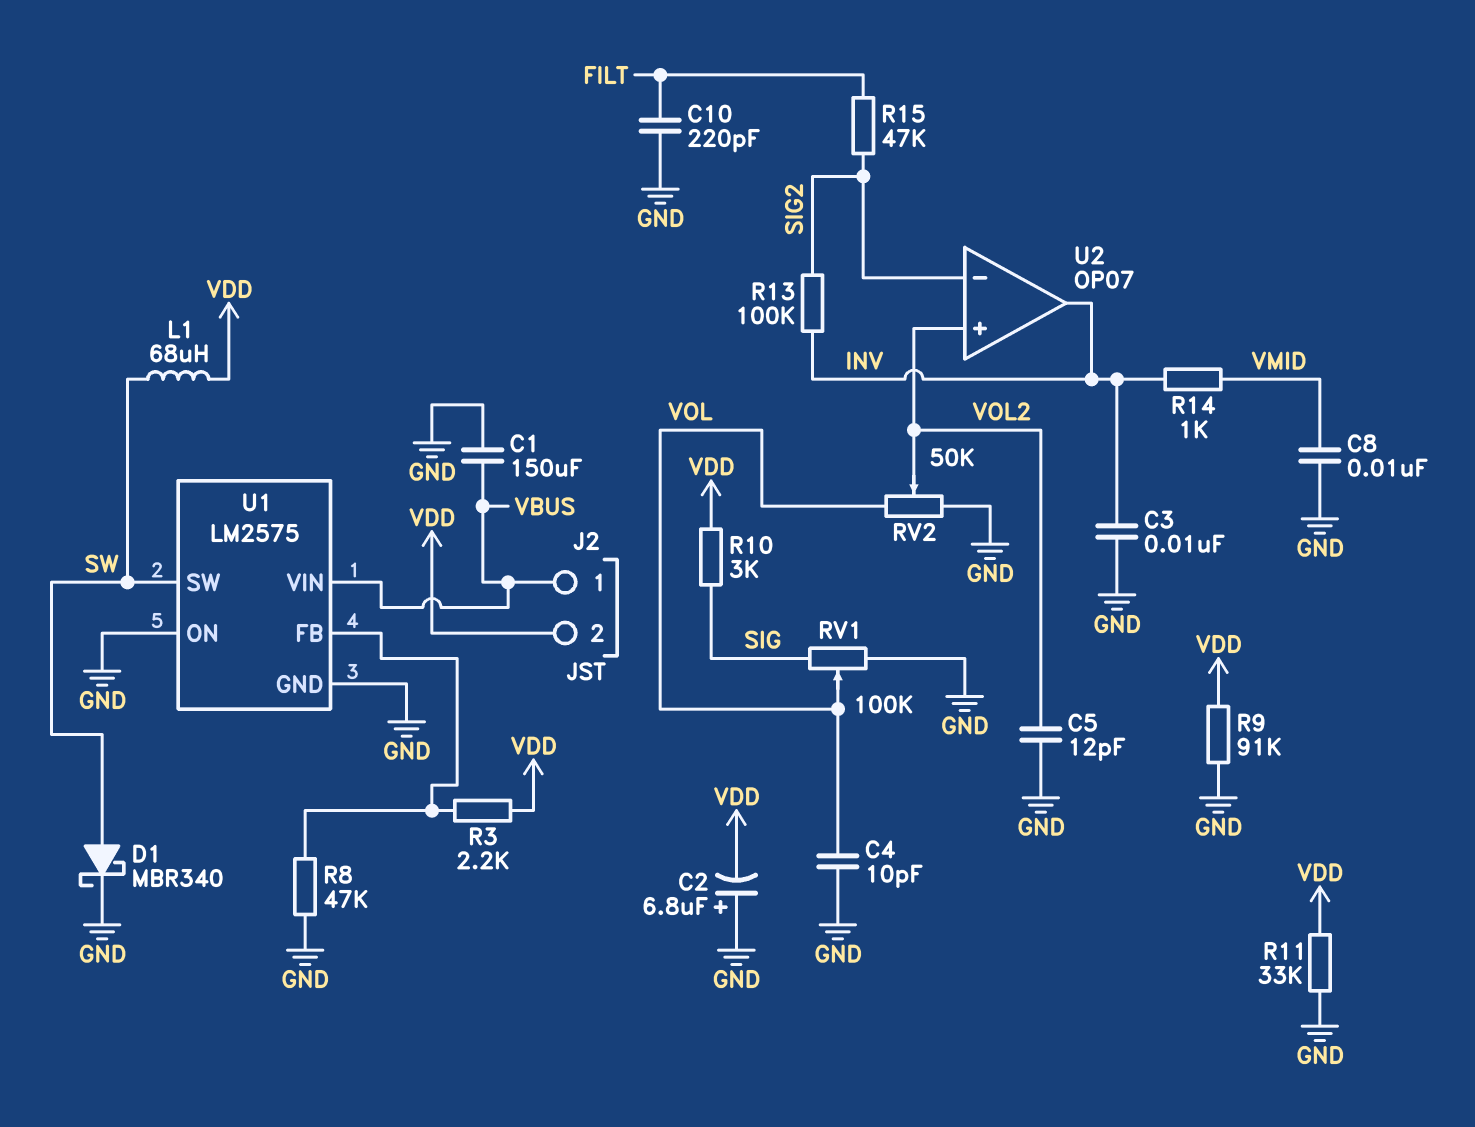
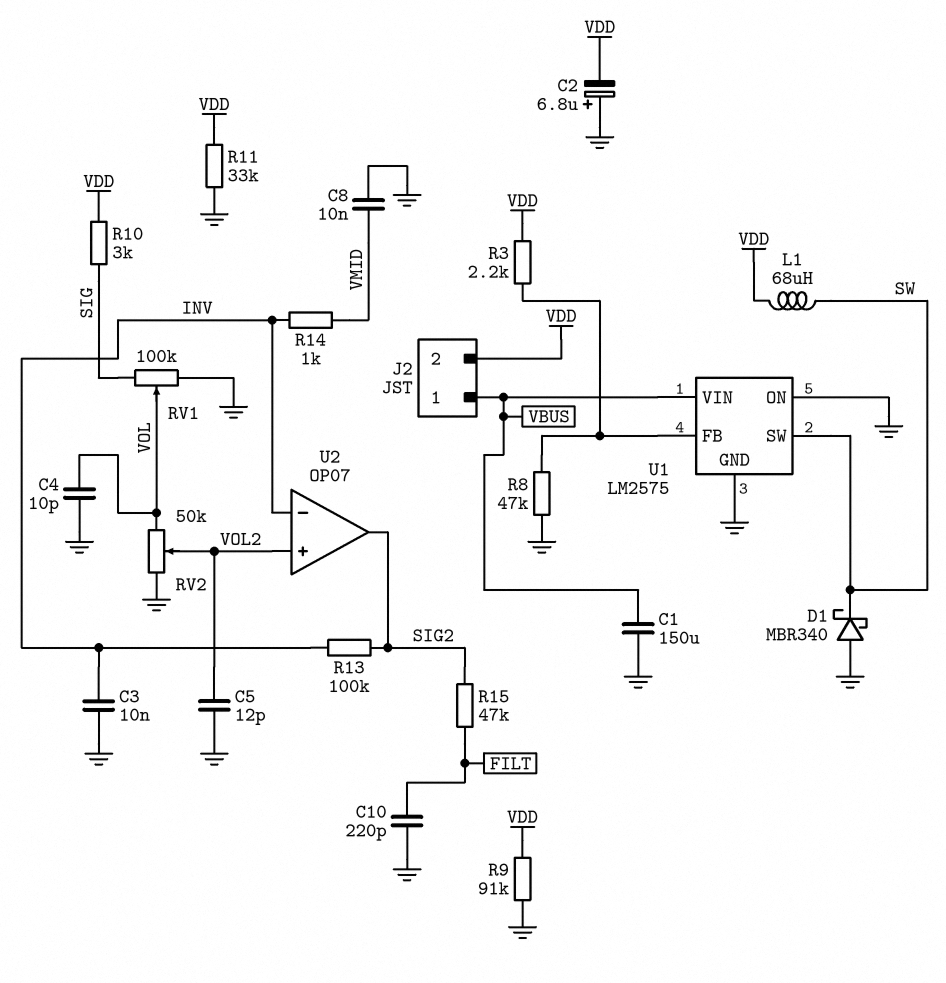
D1: schottky MBR340 (A SW, K GND) -> schottky MBR340 (A GND, K SW)
U2 pin in-: SIG2 -> INV
U2 pin out: INV -> SIG2

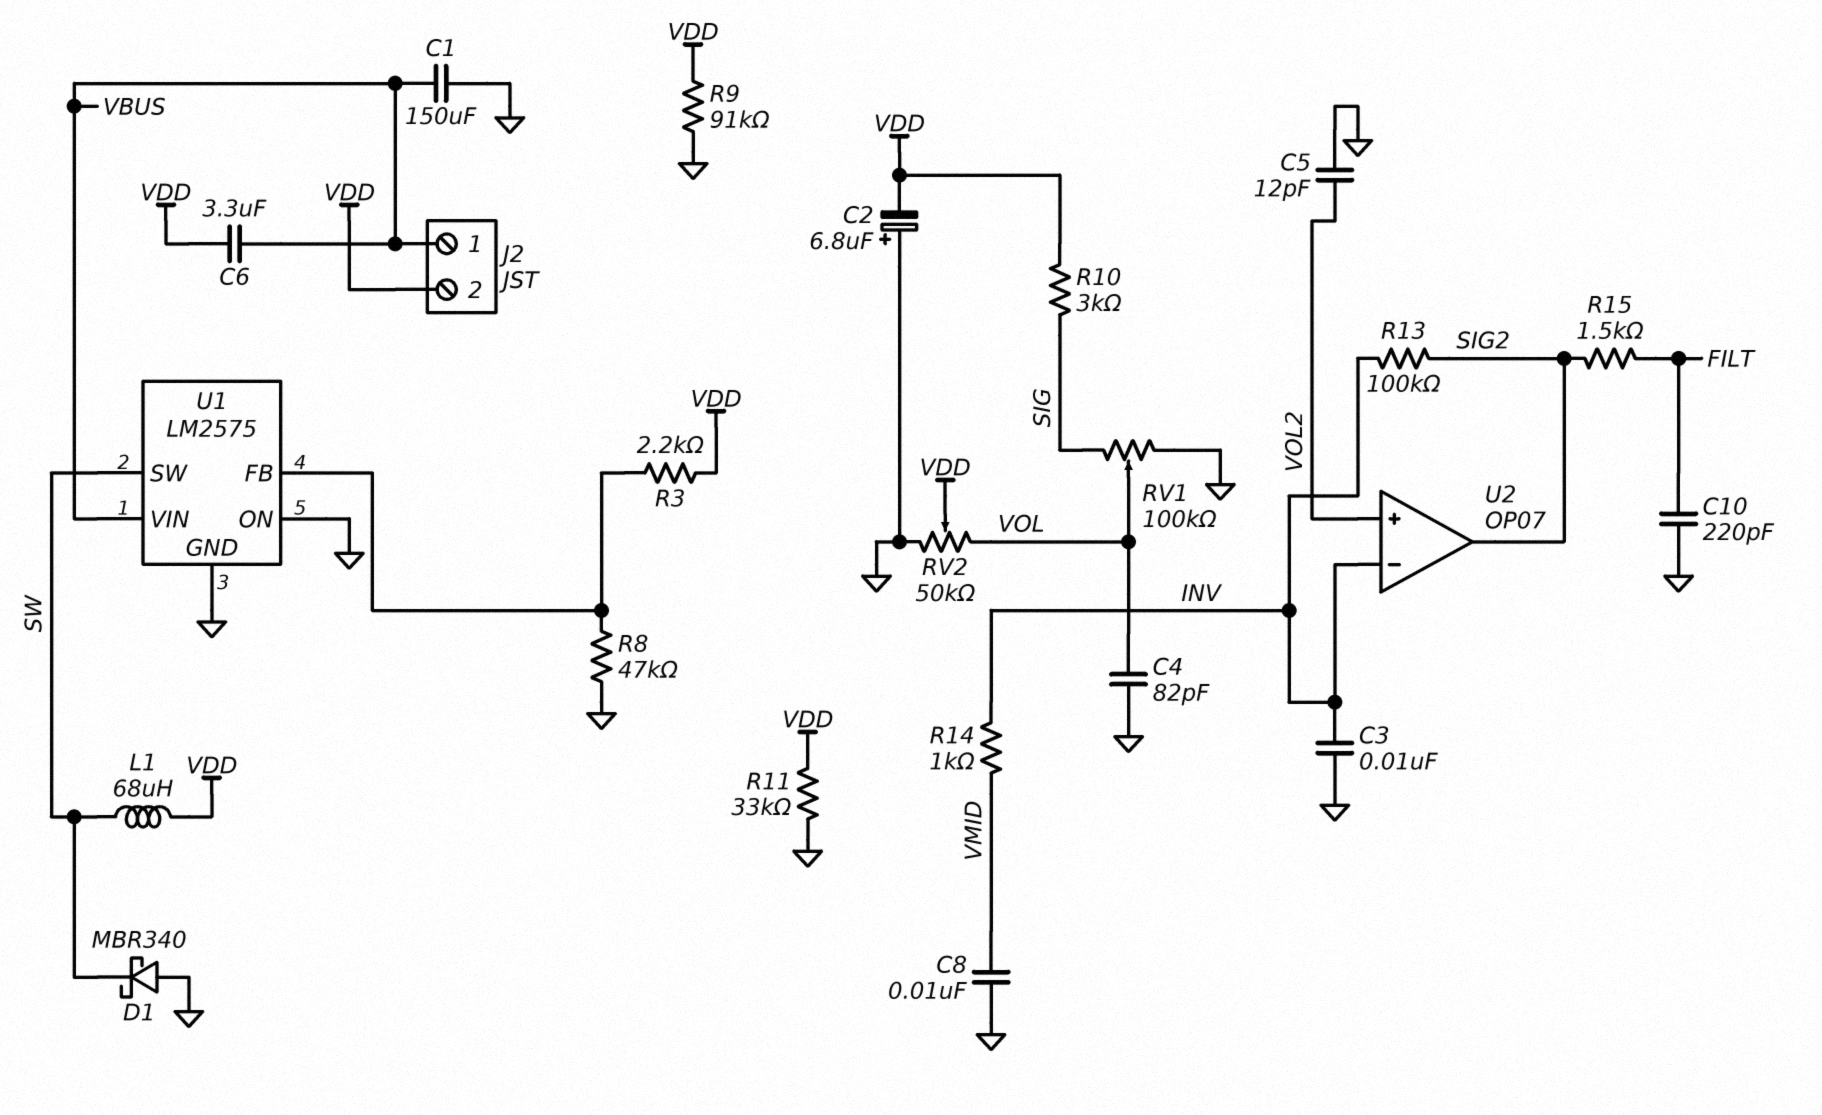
C4: 10pF (GND, VOL) -> 82pF (GND, VOL)
C6: none -> 3.3uF (VBUS, VDD)
R15: 47k (FILT, SIG2) -> 1.5k (FILT, SIG2)
RV2: 50k (GND, VOL, wiper VOL2) -> 50k (GND, VOL, wiper VDD)

